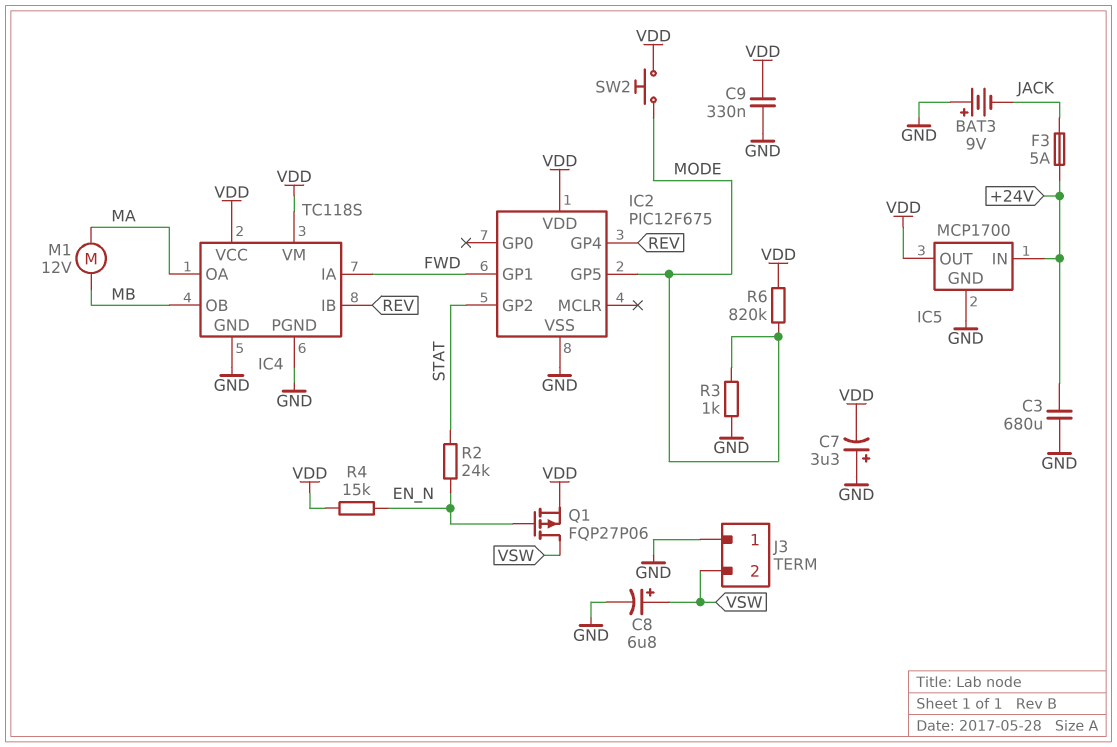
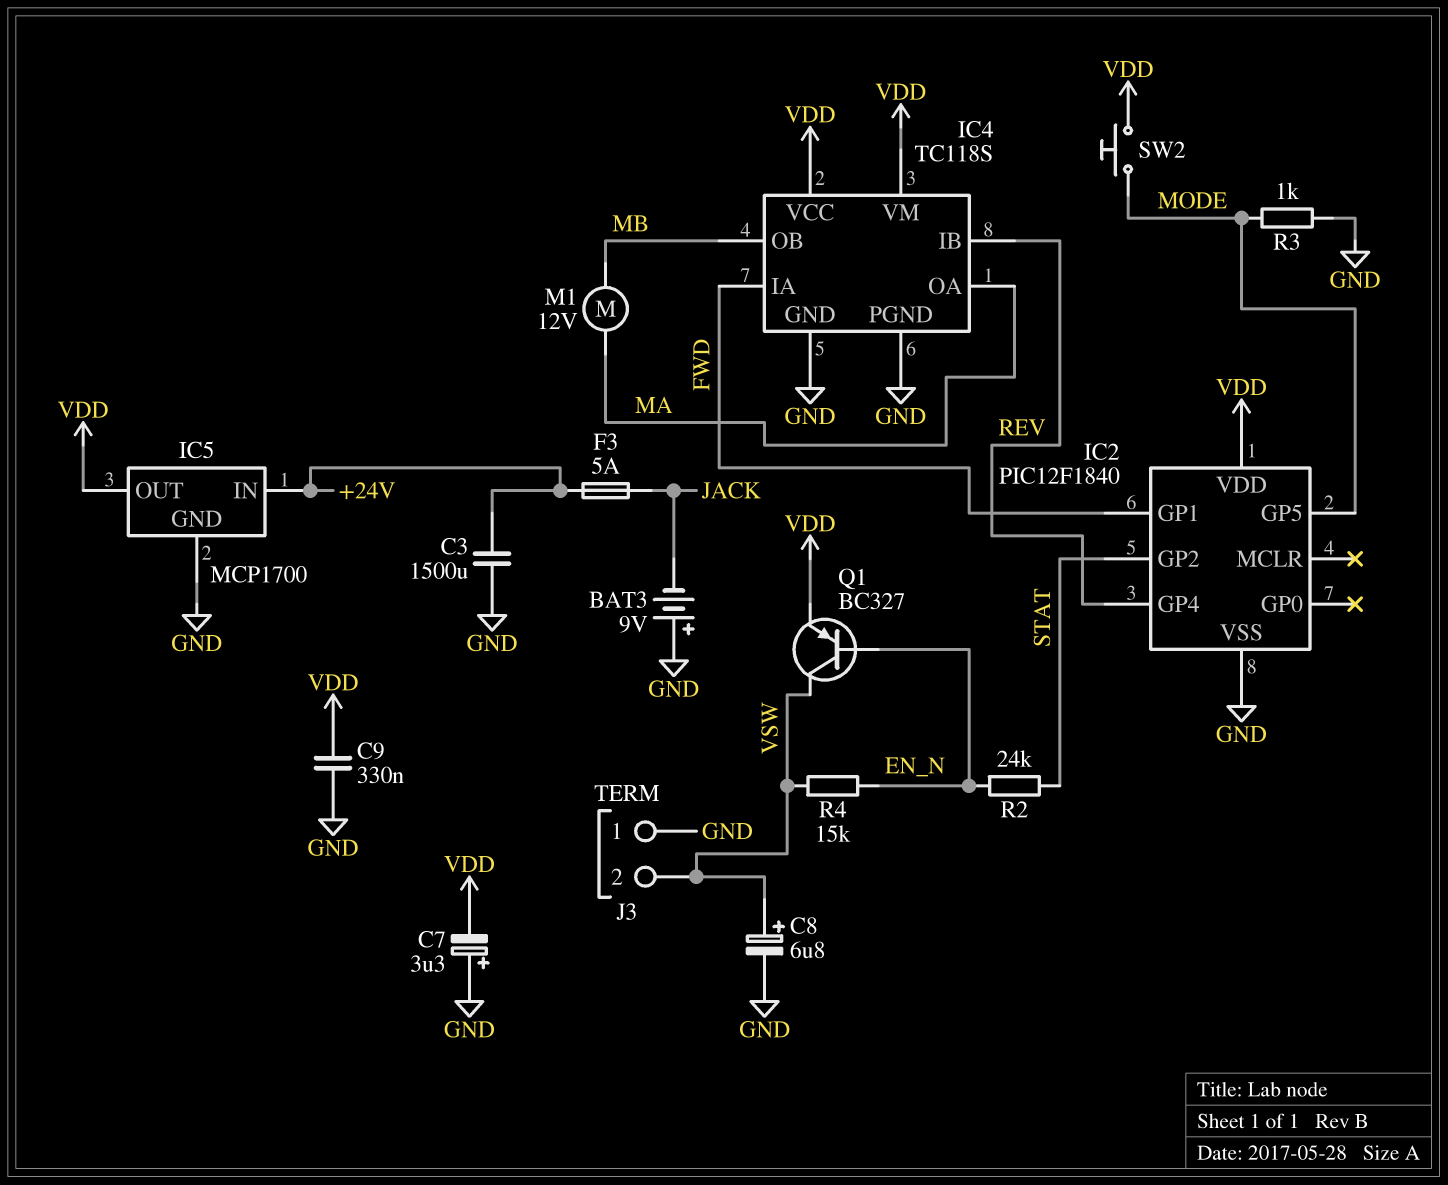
C3: 680uF (+24V, GND) -> 1500uF (+24V, GND)
IC2: PIC12F675 -> PIC12F1840
Q1: PMOS FQP27P06 (G EN_N, D VSW, S VDD) -> PNP BC327 (B EN_N, C VSW, E VDD)
R4: 15k (EN_N, VDD) -> 15k (EN_N, VSW)
R6: 820k (MODE, VDD) -> none

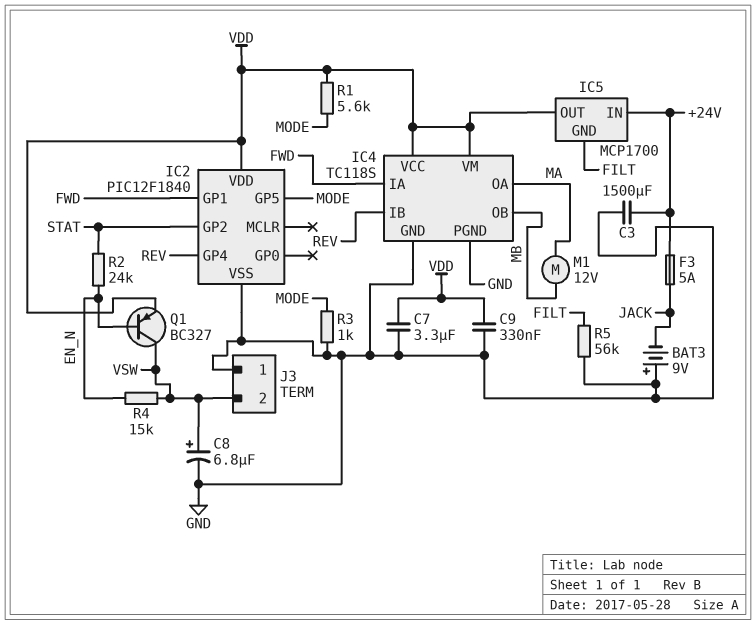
C7: 3.3uF (plus GND, minus VDD) -> 3.3uF (GND, VDD)
IC5 pin GND: GND -> FILT
R1: none -> 5.6k (MODE, VDD)
R5: none -> 56k (FILT, GND)
SW2: button (MODE, VDD) -> none

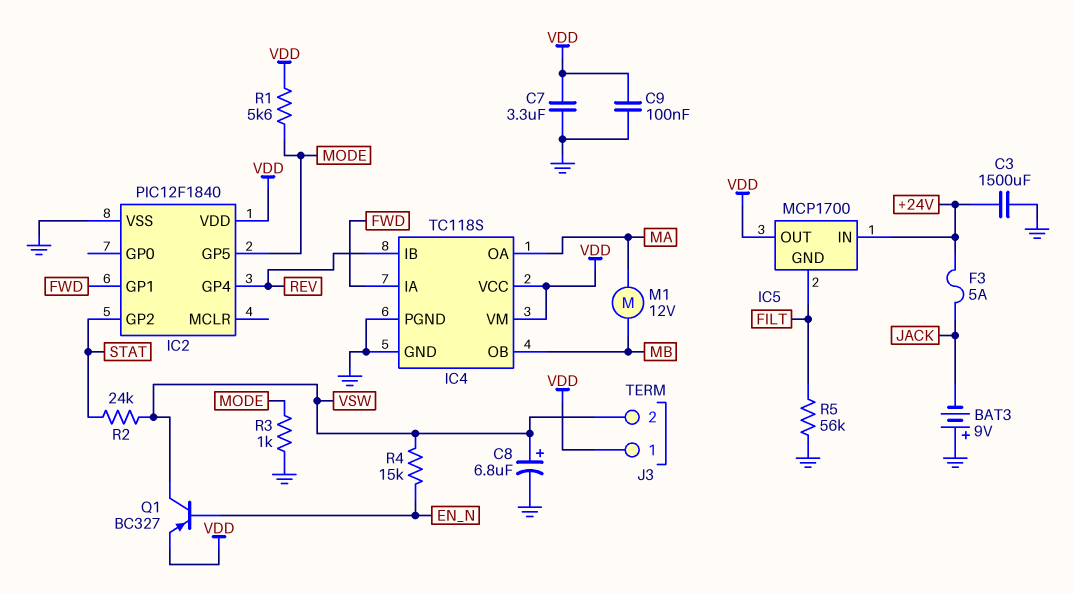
C9: 330nF (GND, VDD) -> 100nF (GND, VDD)
J3 pin 1: GND -> VDD
R2: 24k (EN_N, STAT) -> 24k (STAT, VSW)

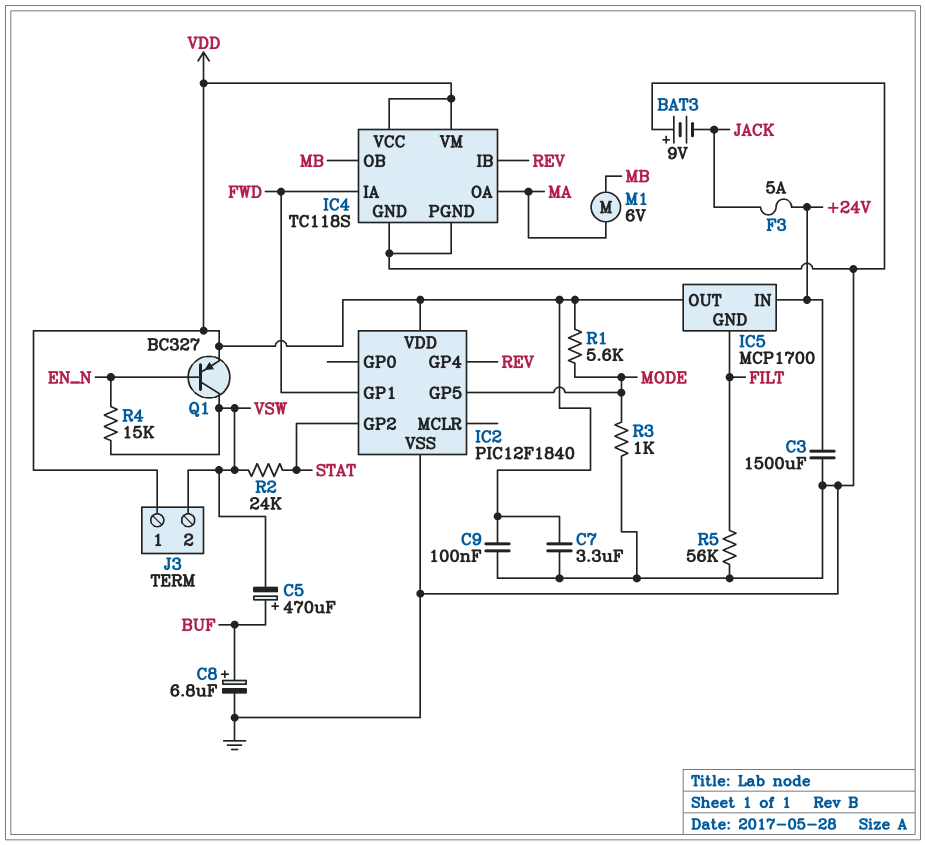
C5: none -> 470uF (plus BUF, minus VSW)
C8: 6.8uF (plus VSW, minus GND) -> 6.8uF (plus BUF, minus GND)
M1: motor 12V (MA, MB) -> motor 6V (MA, MB)

